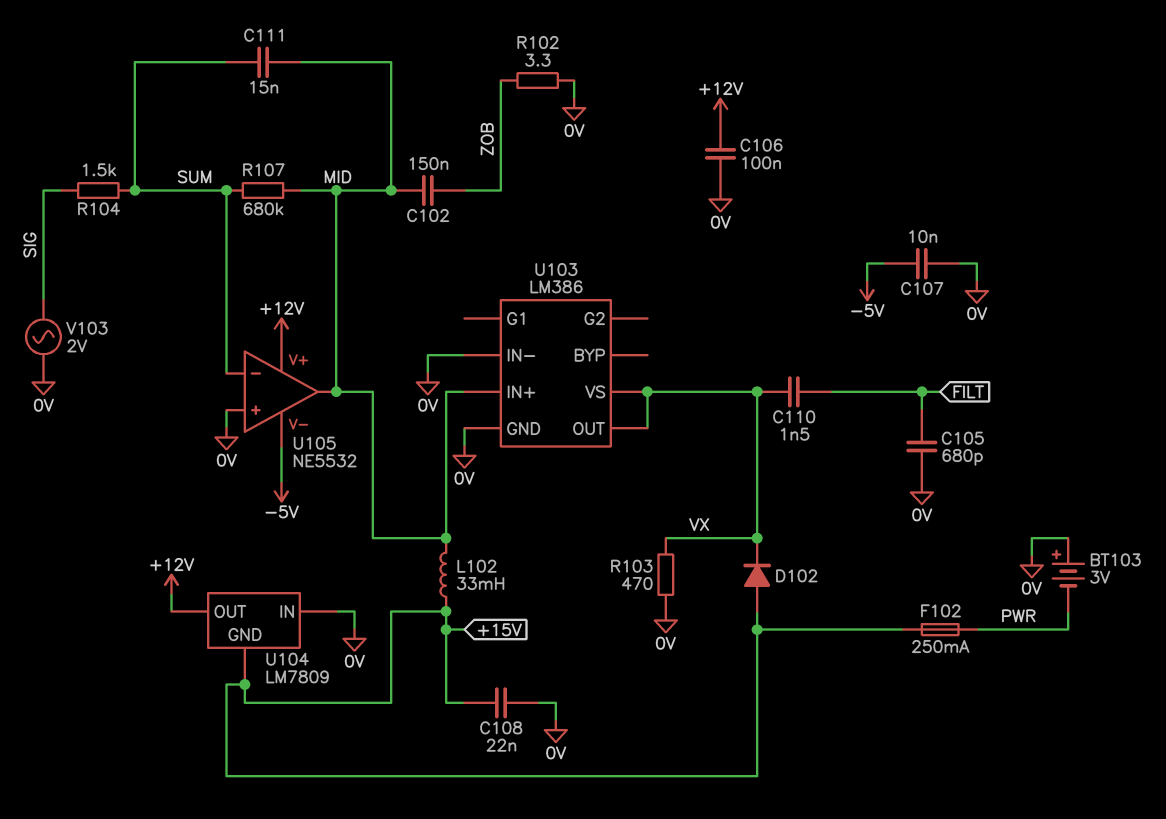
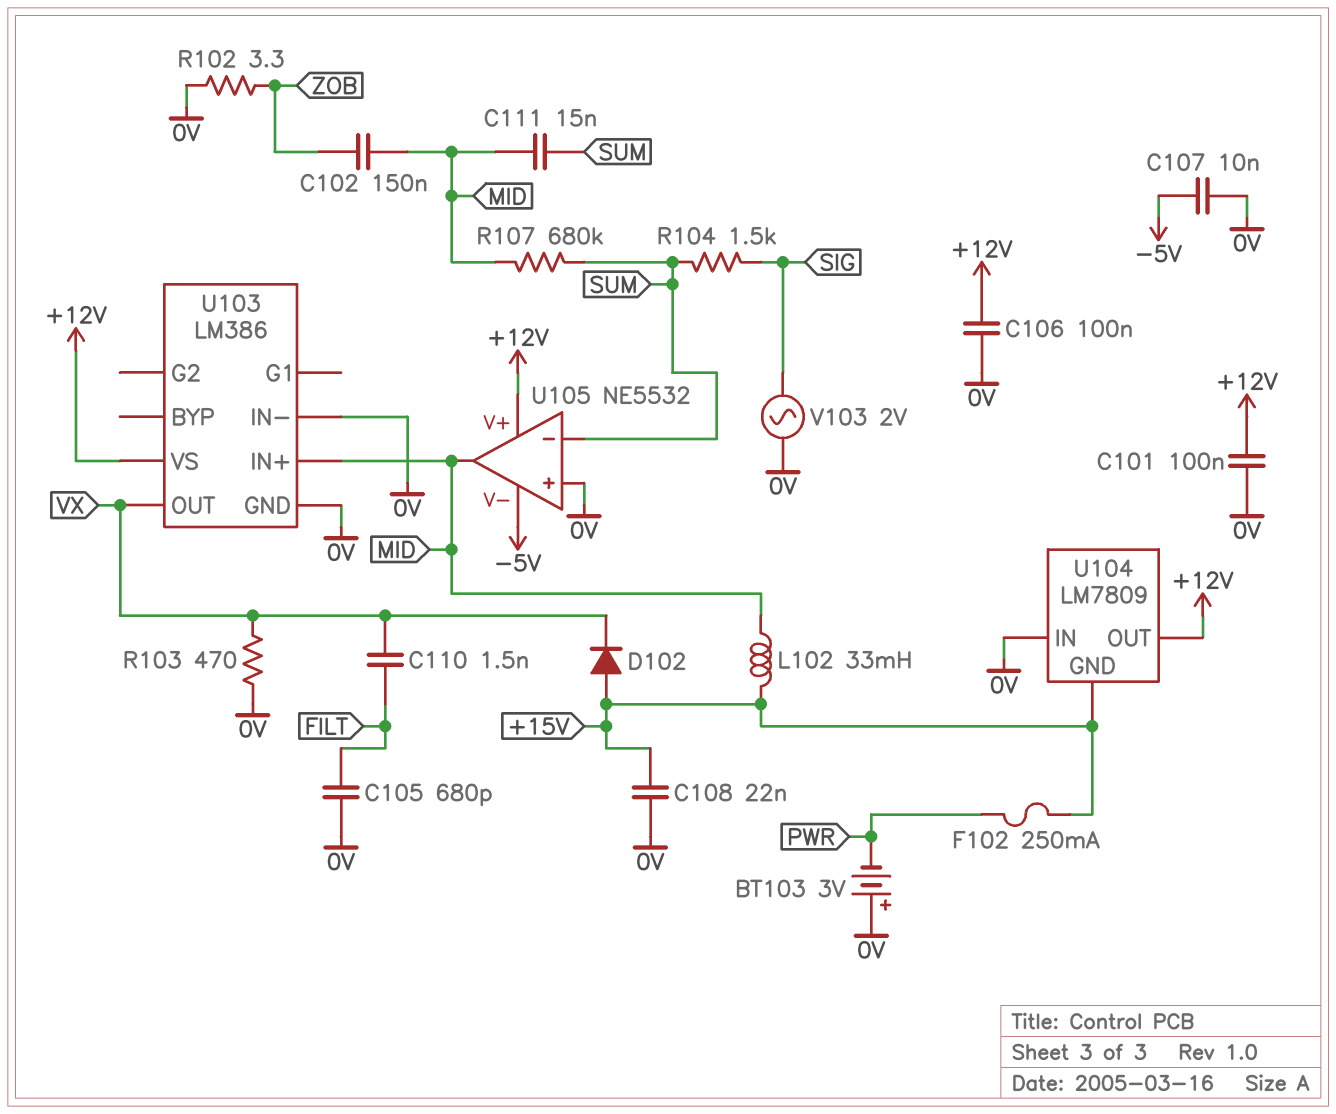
C101: none -> 100nF (+12V, 0V)
U103 pin VS: VX -> +12V

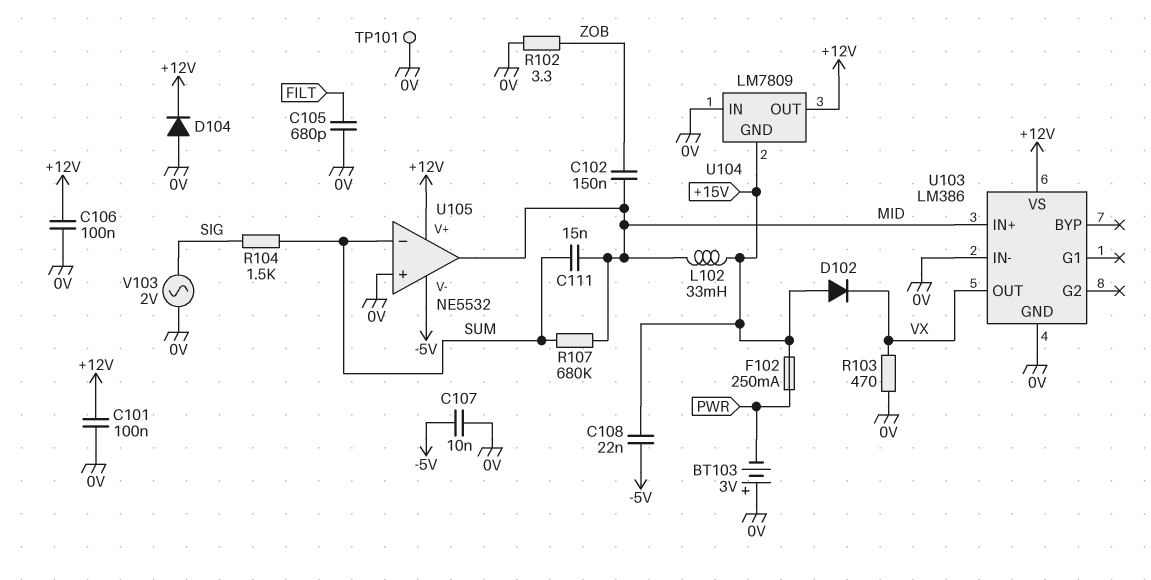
C108: 22nF (+15V, 0V) -> 22nF (+15V, -5V)
C110: 1.5nF (FILT, VX) -> none
D104: none -> diode (A 0V, K +12V)
TP101: none -> test point (0V)

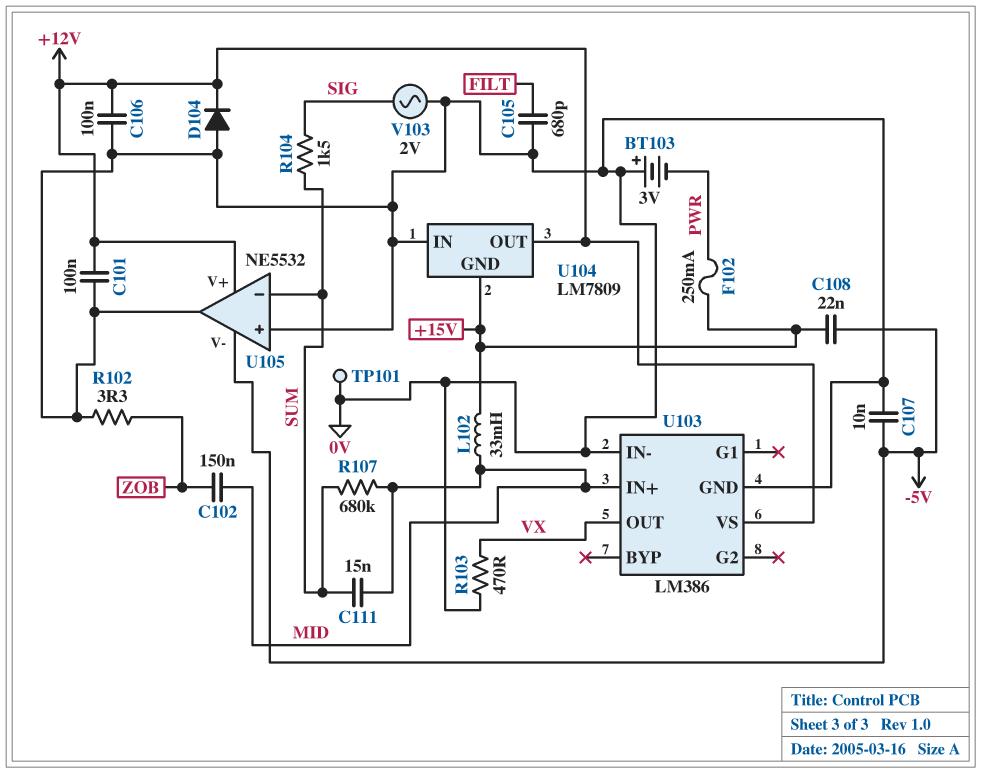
D102: diode (A +15V, K VX) -> none
U105 pin out: MID -> 0V

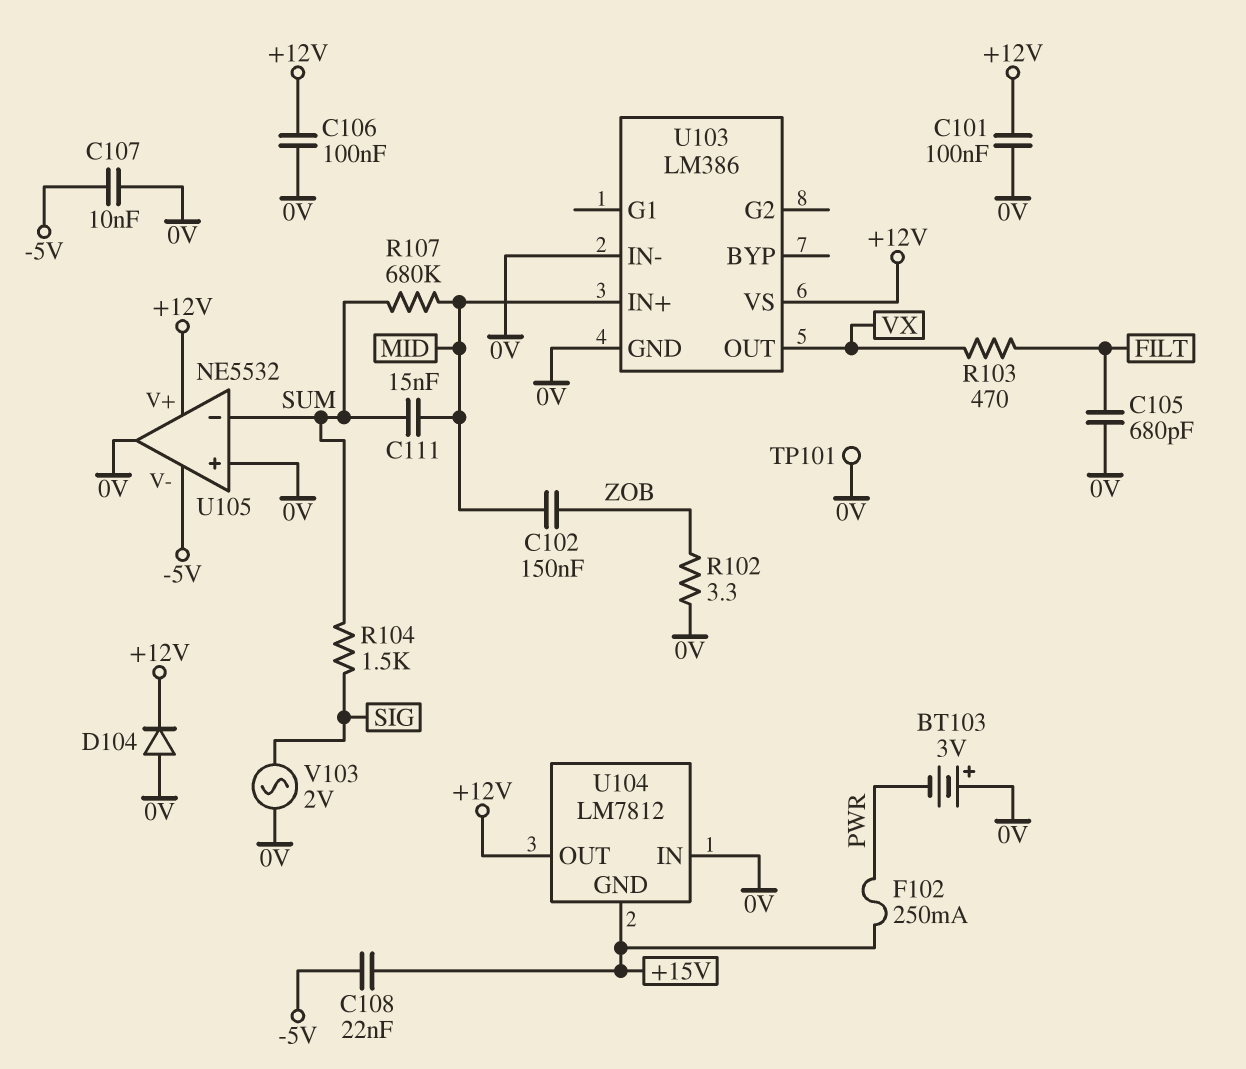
L102: 33mH (+15V, MID) -> none
R103: 470 (0V, VX) -> 470 (FILT, VX)
U104: LM7809 -> LM7812

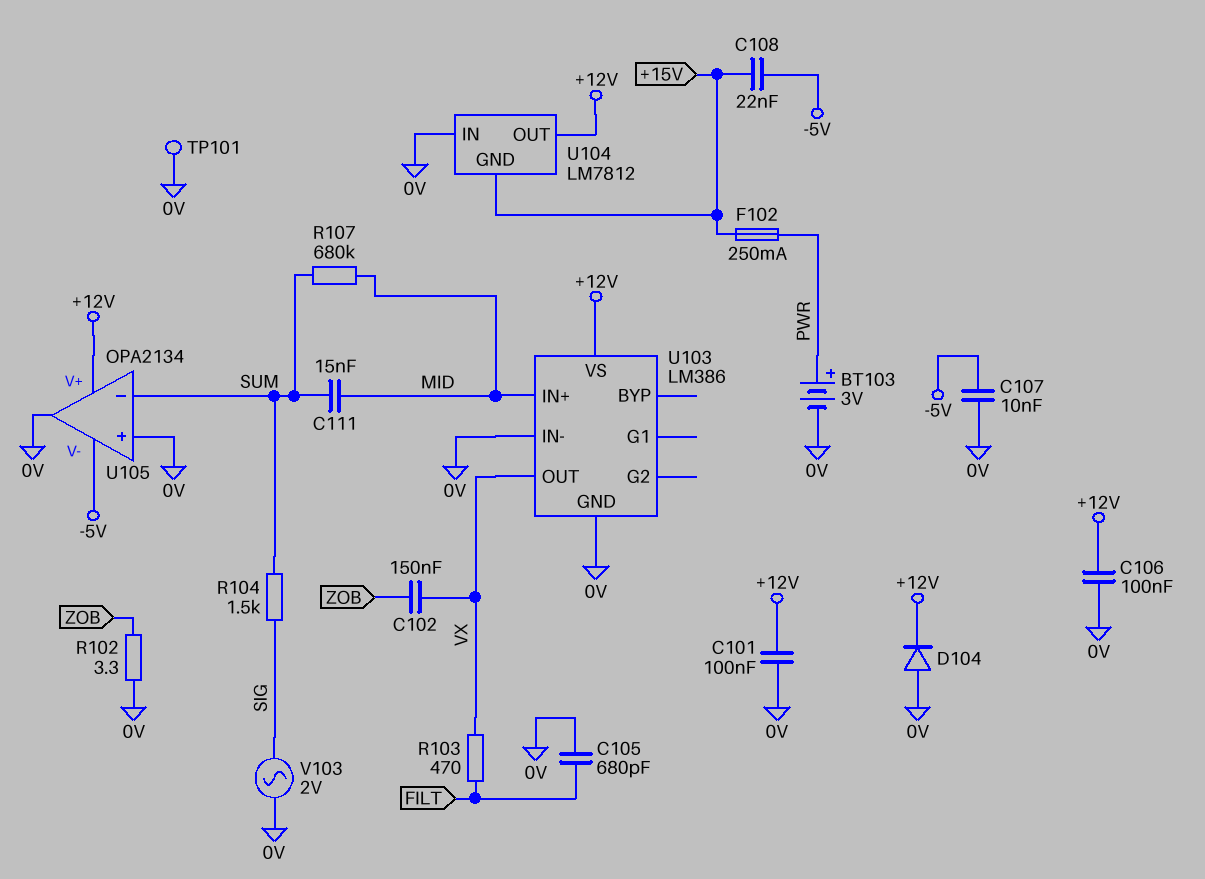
BT103: 3V (plus 0V, minus PWR) -> 3V (plus PWR, minus 0V)
C102: 150nF (MID, ZOB) -> 150nF (VX, ZOB)
U105: NE5532 -> OPA2134

